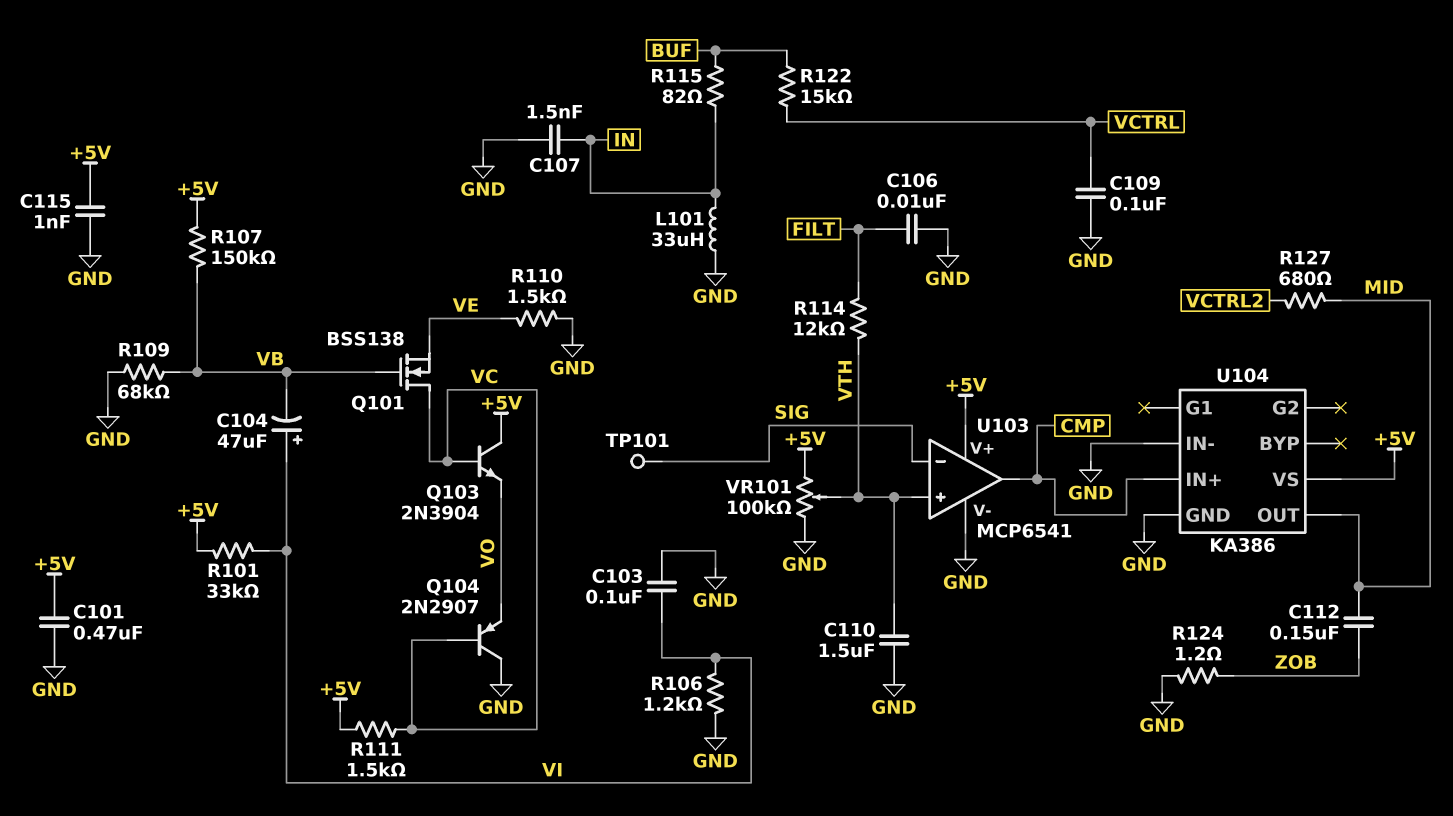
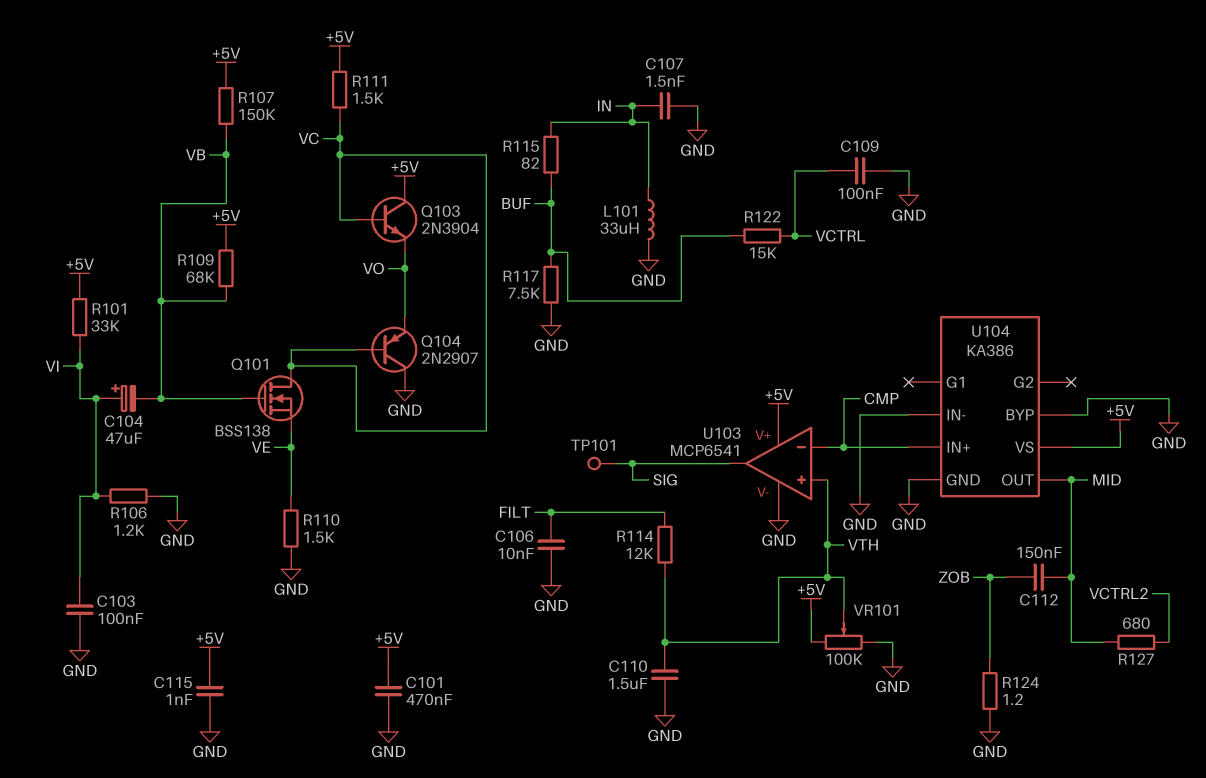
R109: 68k (GND, VB) -> 68k (+5V, VB)
R117: none -> 7.5k (BUF, GND)
U103 pin in-: SIG -> CMP
U103 pin out: CMP -> SIG
U104 pin BYP: none -> GND

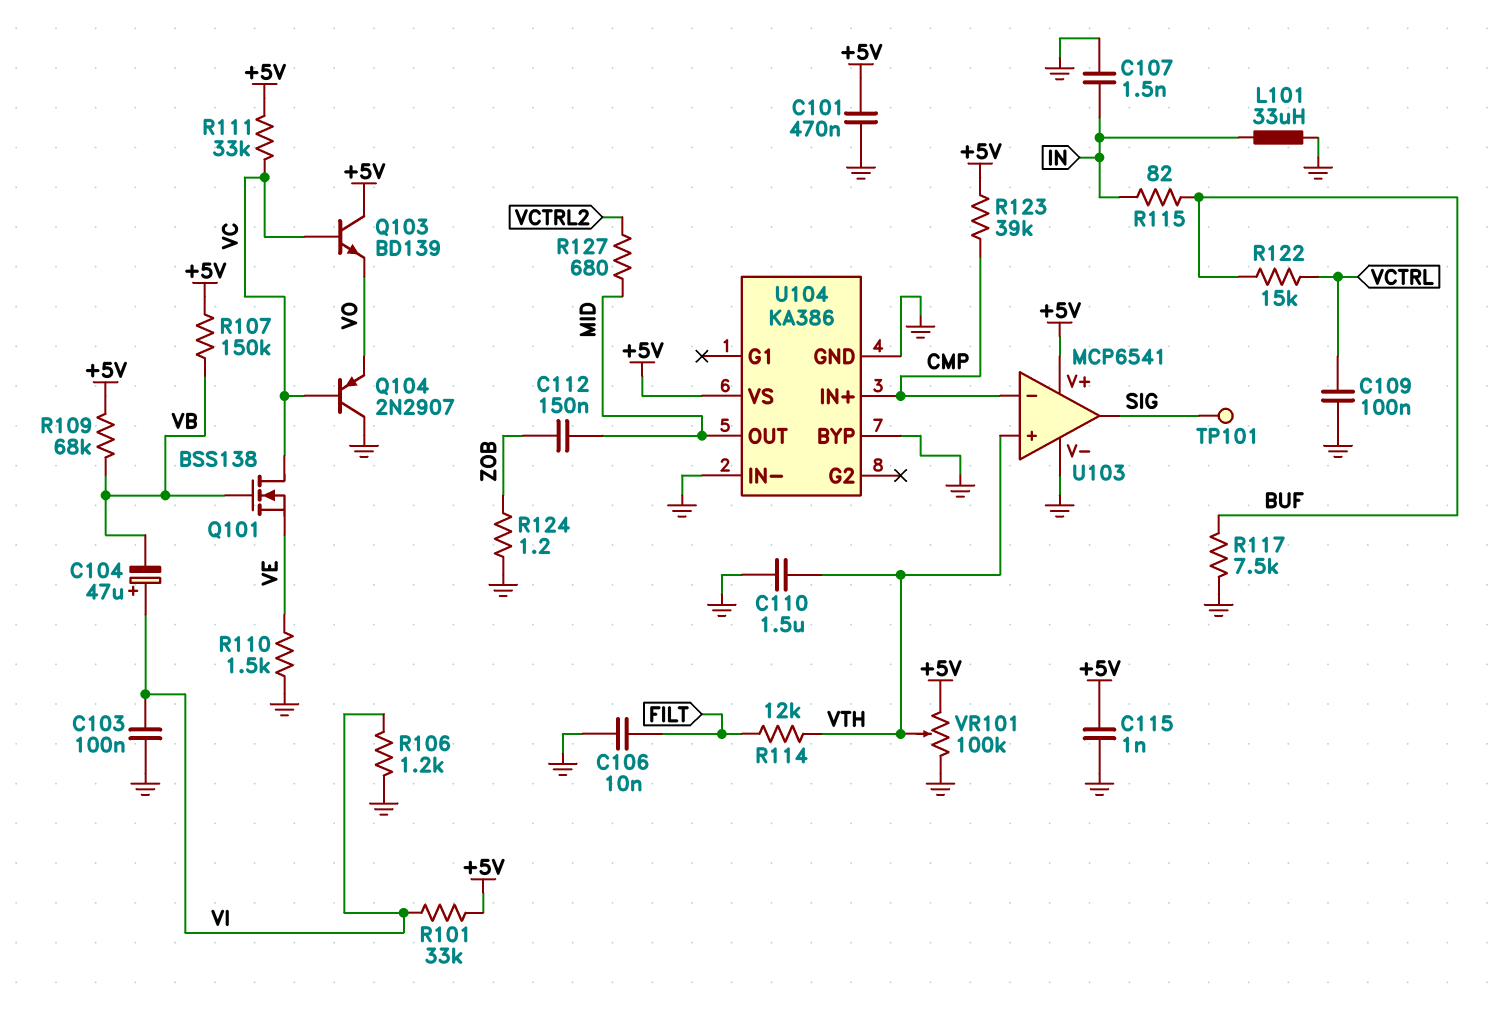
Q103: NPN 2N3904 (B VC, C +5V, E VO) -> NPN BD139 (B VC, C +5V, E VO)
R111: 1.5k (+5V, VC) -> 33k (+5V, VC)
R123: none -> 39k (+5V, CMP)

